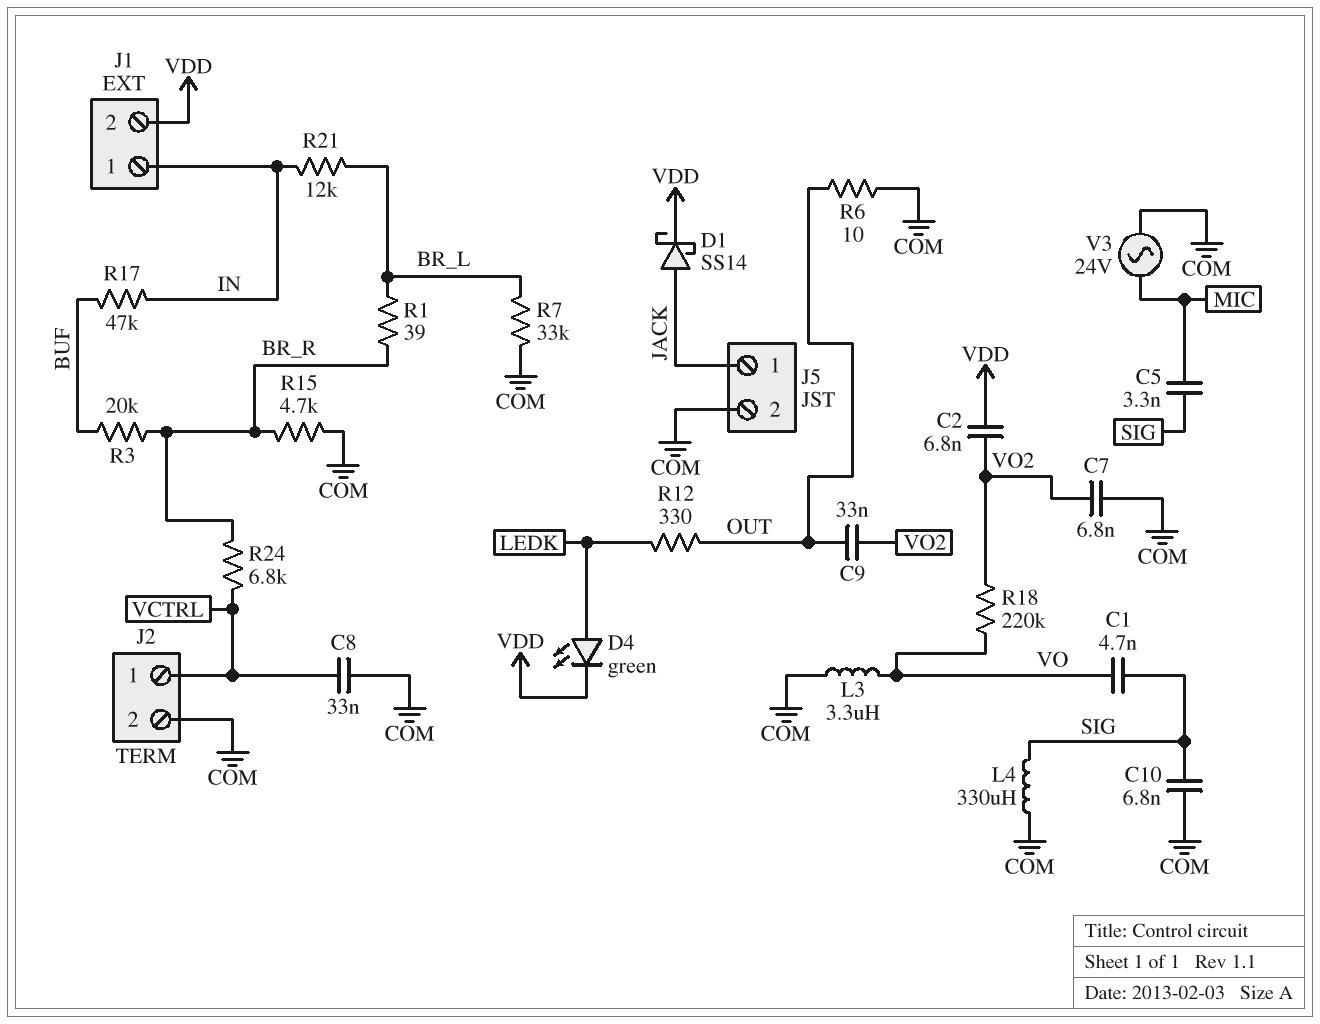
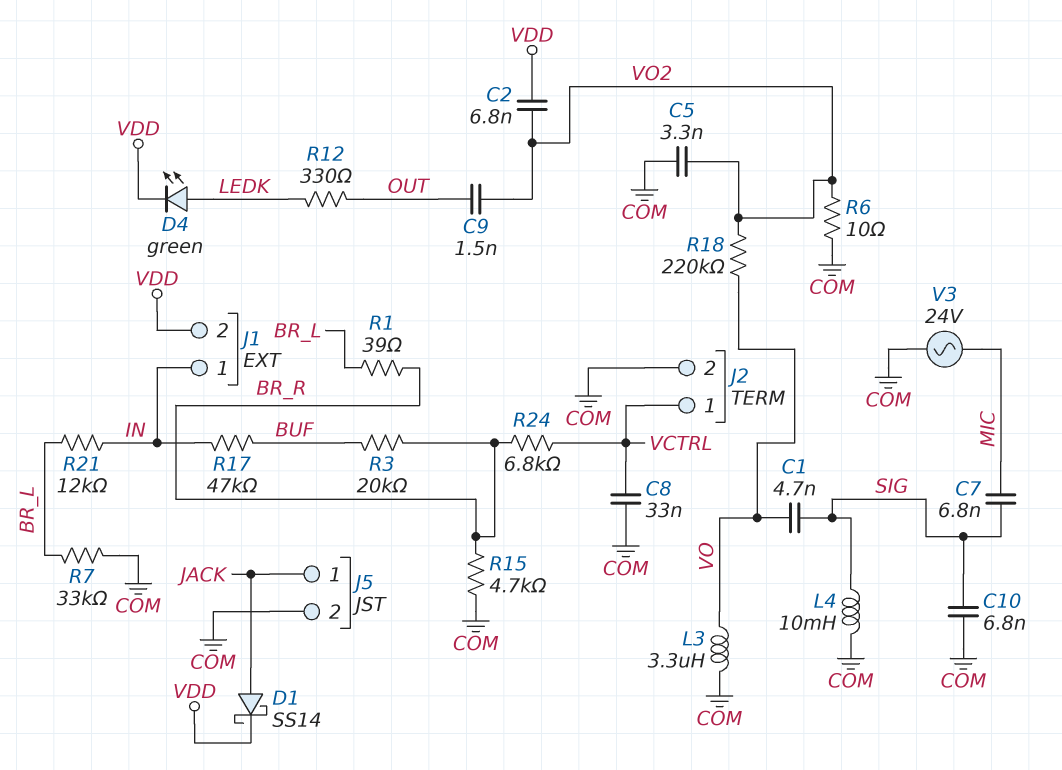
C5: 3.3nF (MIC, SIG) -> 3.3nF (COM, VO2)
C7: 6.8nF (COM, VO2) -> 6.8nF (MIC, SIG)
C9: 33nF (OUT, VO2) -> 1.5nF (OUT, VO2)
L4: 330uH (COM, SIG) -> 10mH (COM, SIG)
R6: 10 (COM, OUT) -> 10 (COM, VO2)

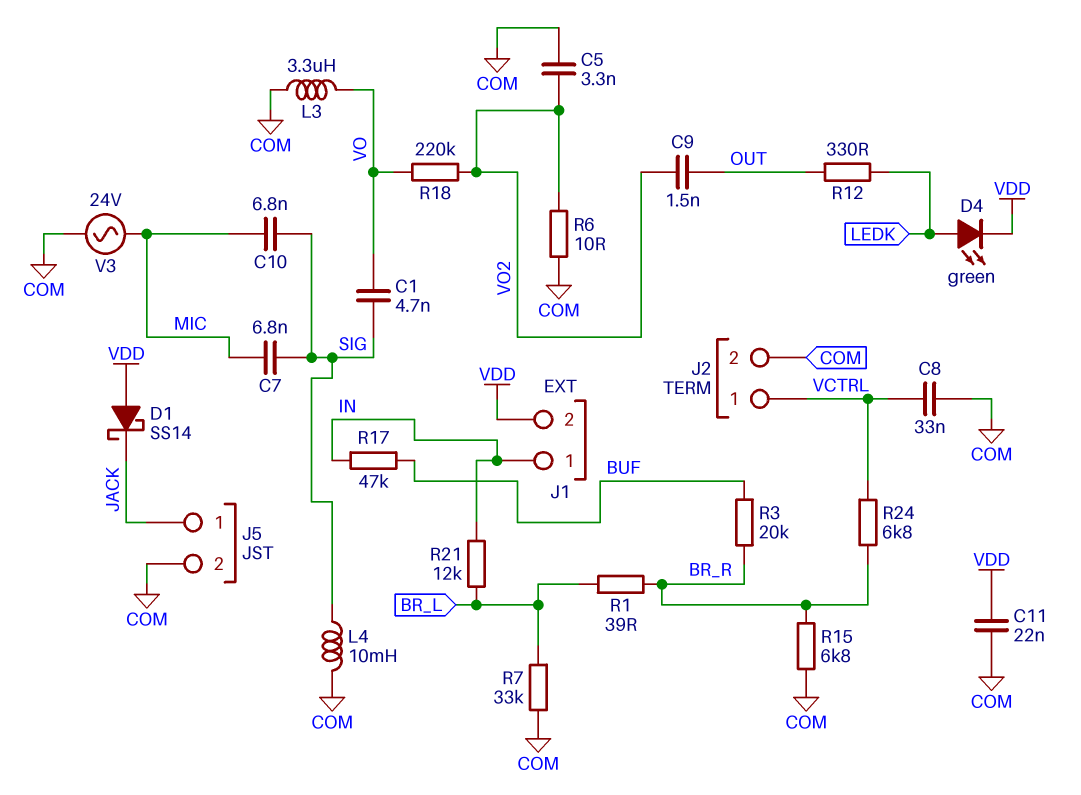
C2: 6.8nF (VDD, VO2) -> none
C10: 6.8nF (COM, SIG) -> 6.8nF (MIC, SIG)
C11: none -> 22nF (COM, VDD)
D1: schottky SS14 (A JACK, K VDD) -> schottky SS14 (A VDD, K JACK)
R15: 4.7k (BR_R, COM) -> 6.8k (BR_R, COM)

